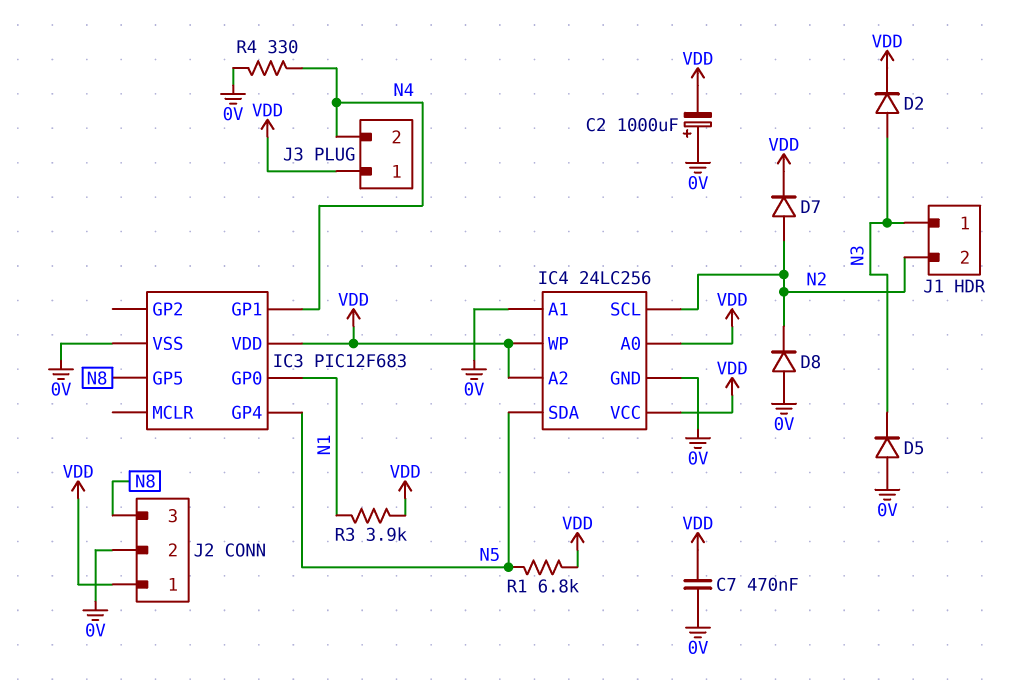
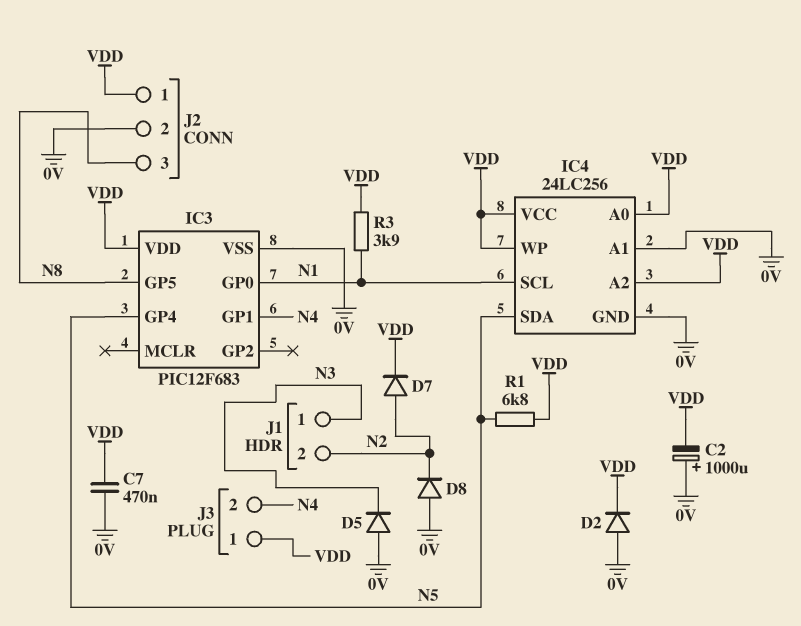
D2: diode (A N3, K VDD) -> diode (A 0V, K VDD)
IC4 pin SCL: N2 -> N1
R4: 330 (0V, N4) -> none

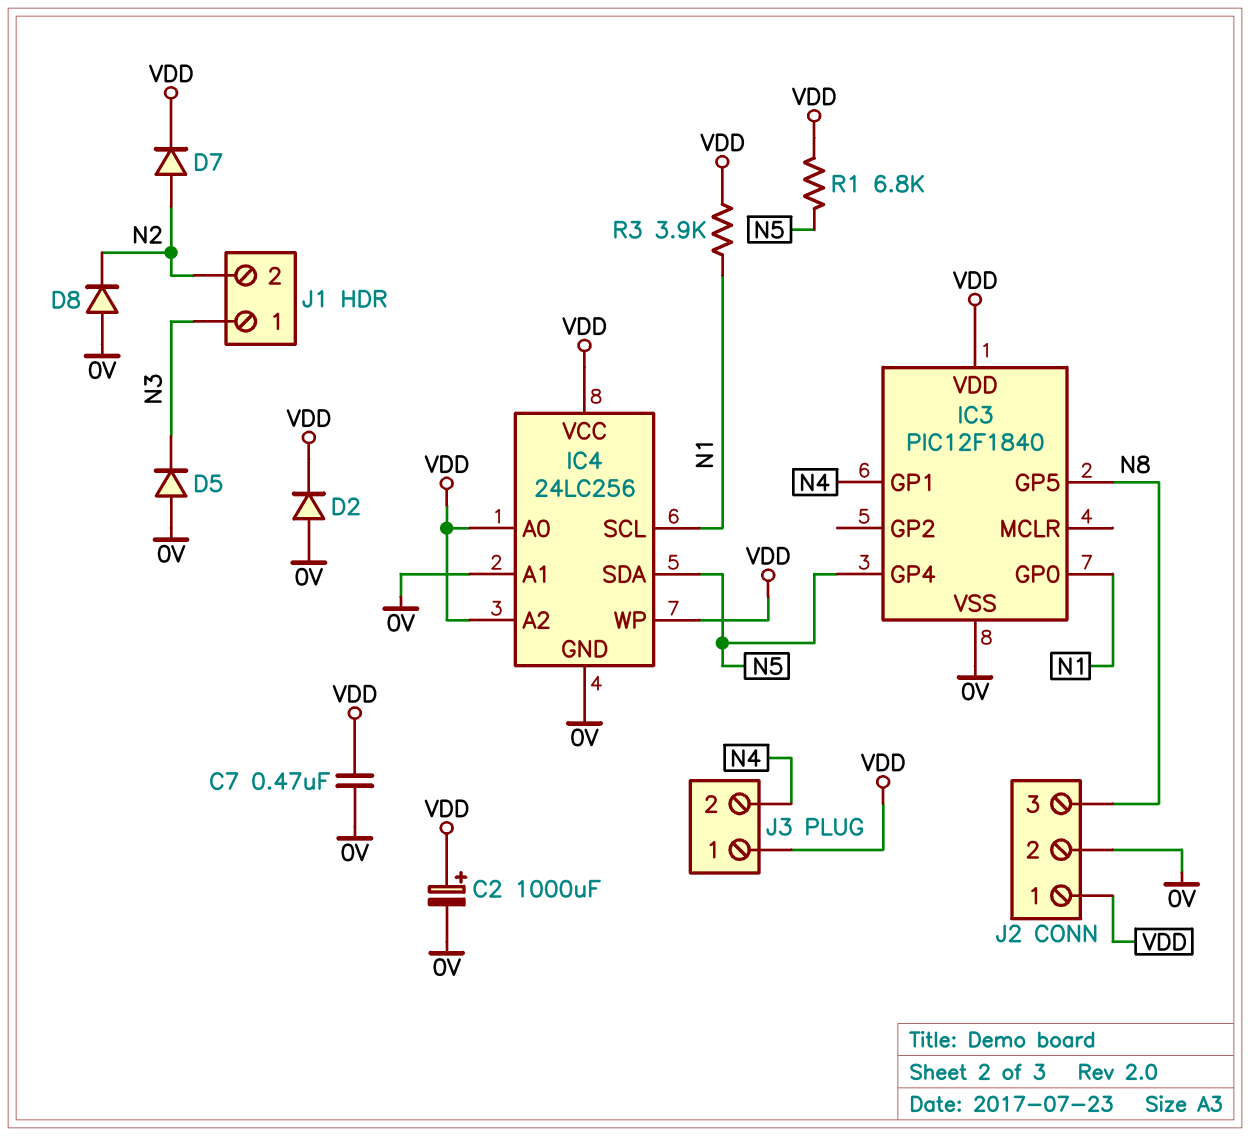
C2: 1000uF (plus 0V, minus VDD) -> 1000uF (plus VDD, minus 0V)
IC3: PIC12F683 -> PIC12F1840

